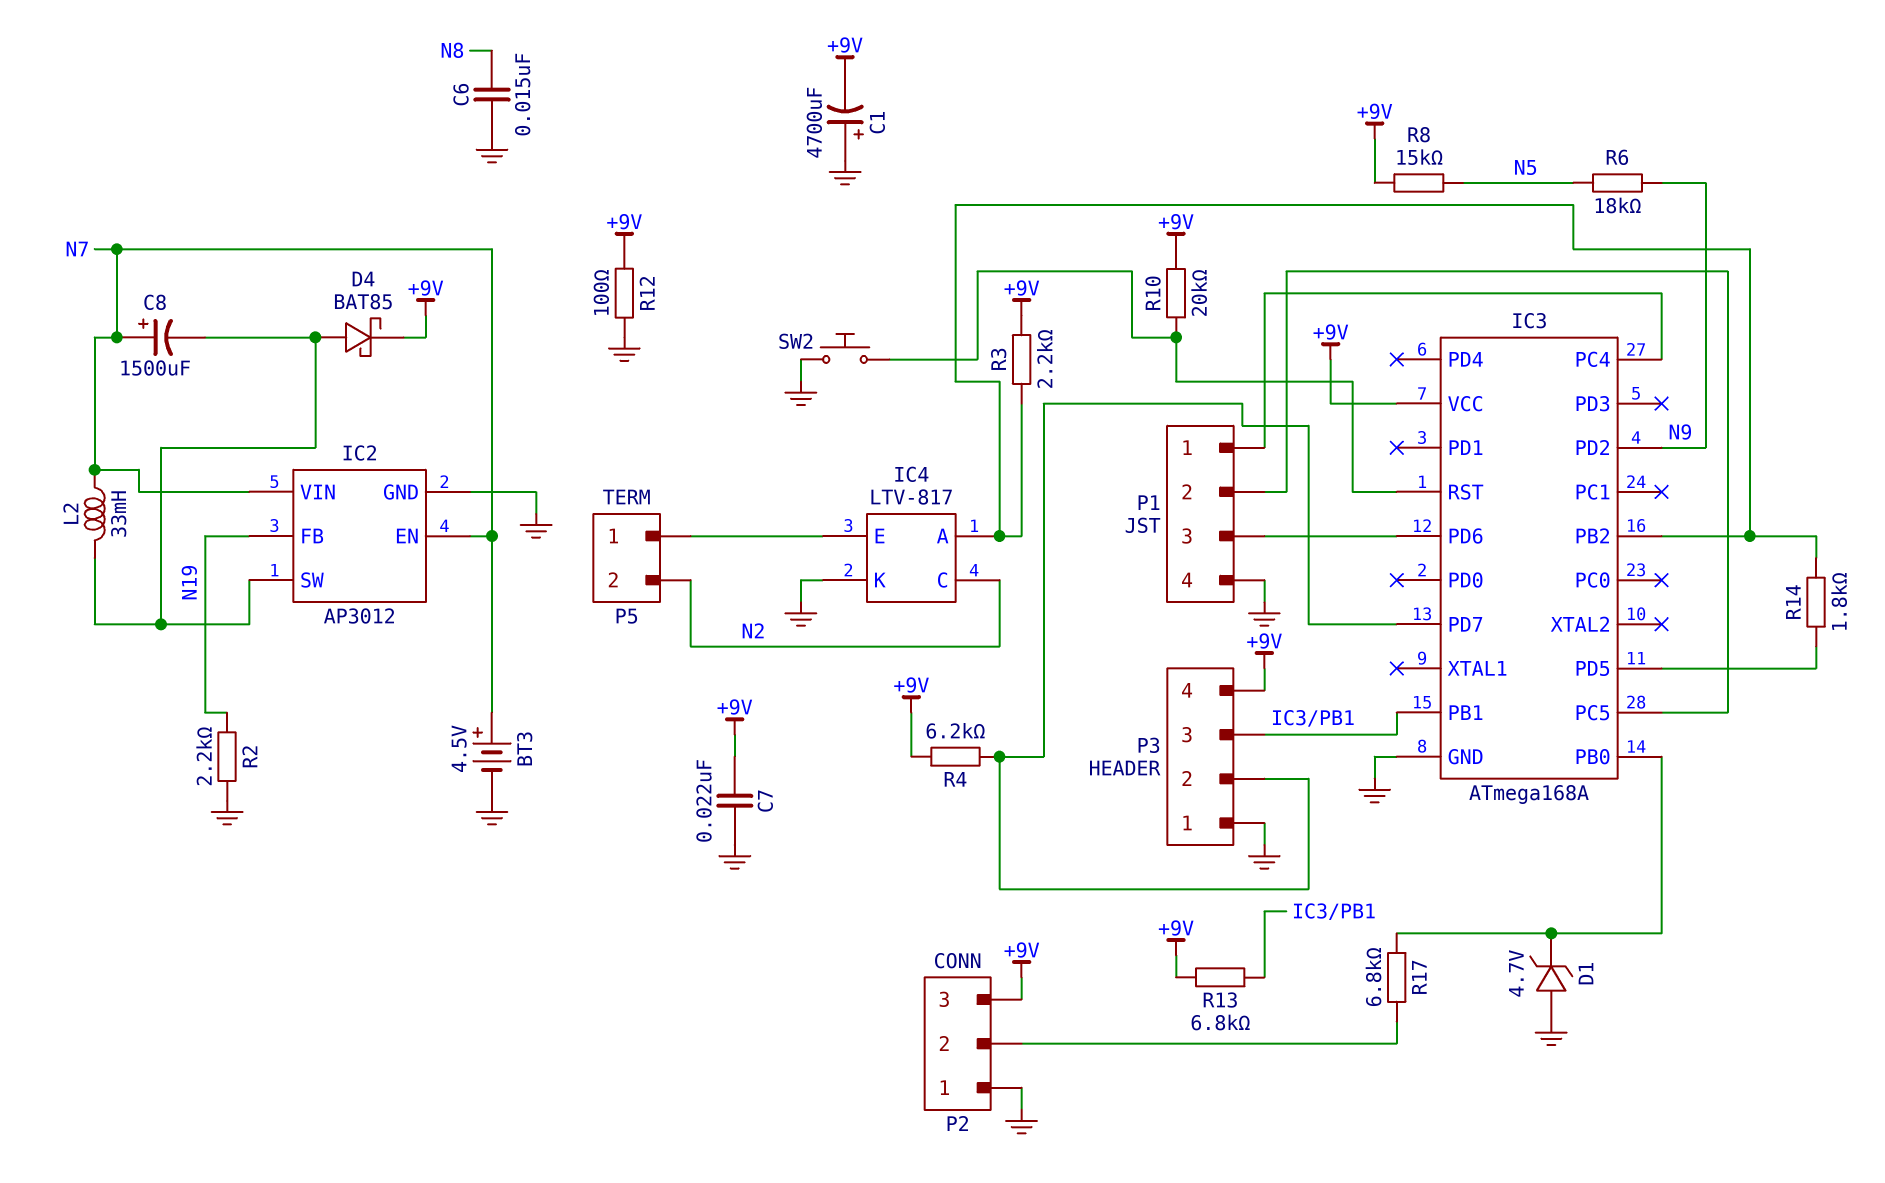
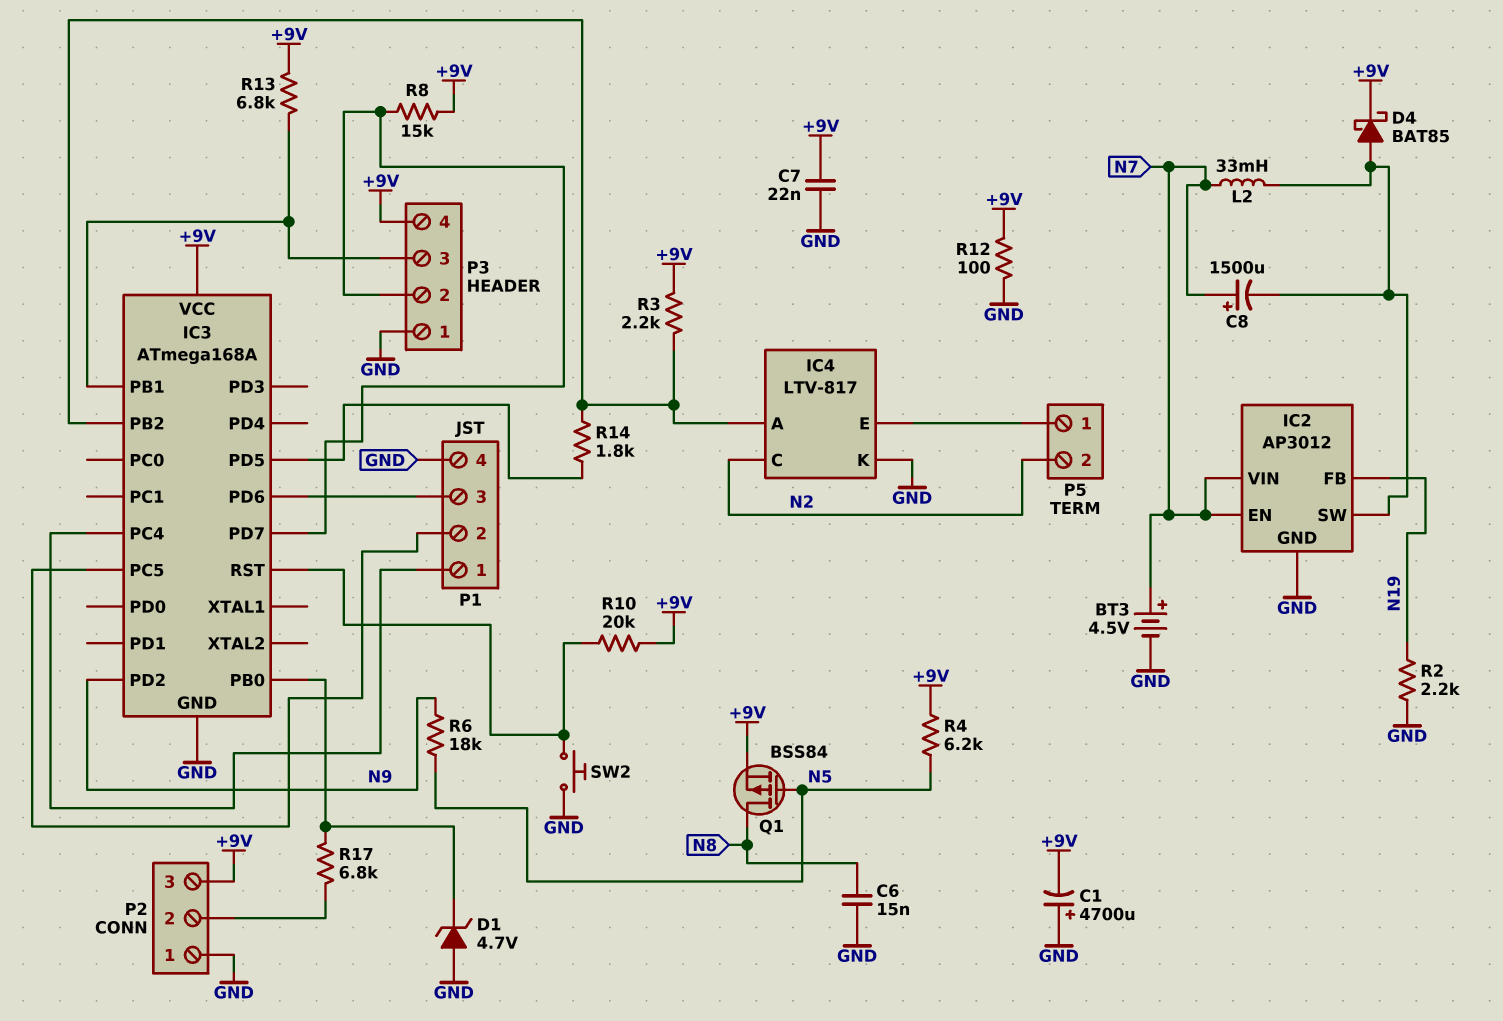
Q1: none -> PMOS BSS84 (G N5, D N8, S +9V)
R4: 6.2k (+9V, IC3/PD7) -> 6.2k (+9V, N5)
R8: 15k (+9V, N5) -> 15k (+9V, IC3/PD7)

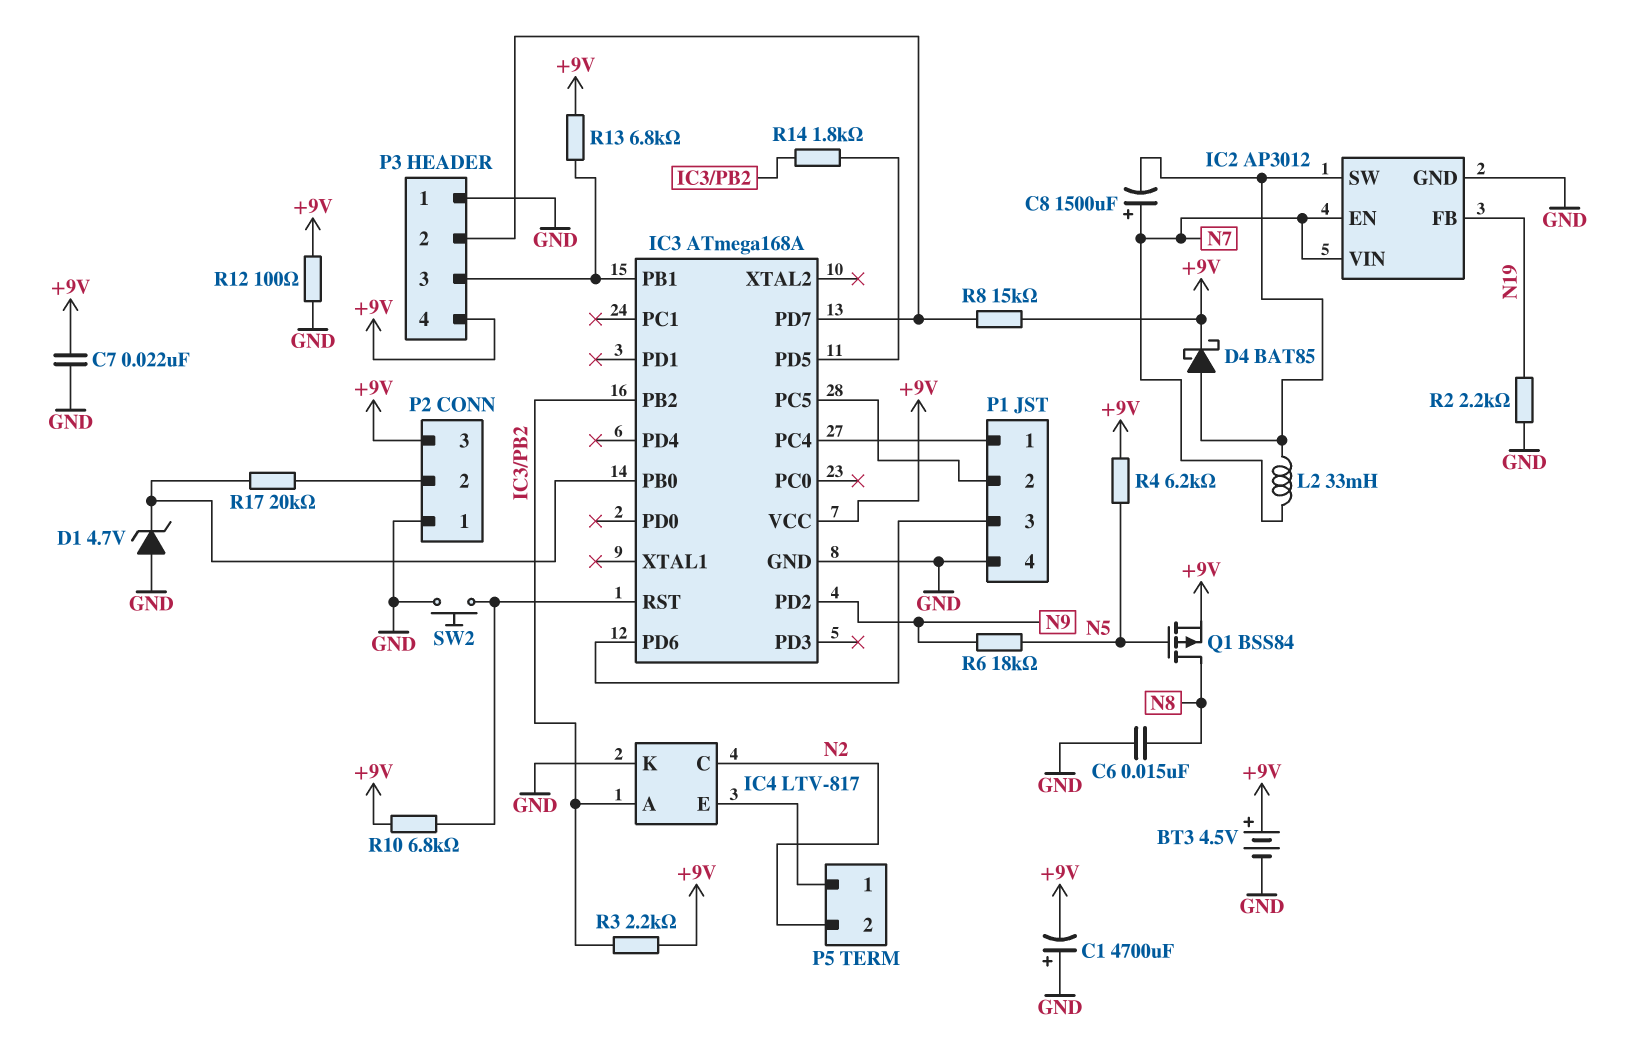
BT3: 4.5V (plus N7, minus GND) -> 4.5V (plus +9V, minus GND)
R10: 20k (+9V, IC3/RST) -> 6.8k (+9V, IC3/RST)
R17: 6.8k (IC3/PB0, P2/2) -> 20k (IC3/PB0, P2/2)

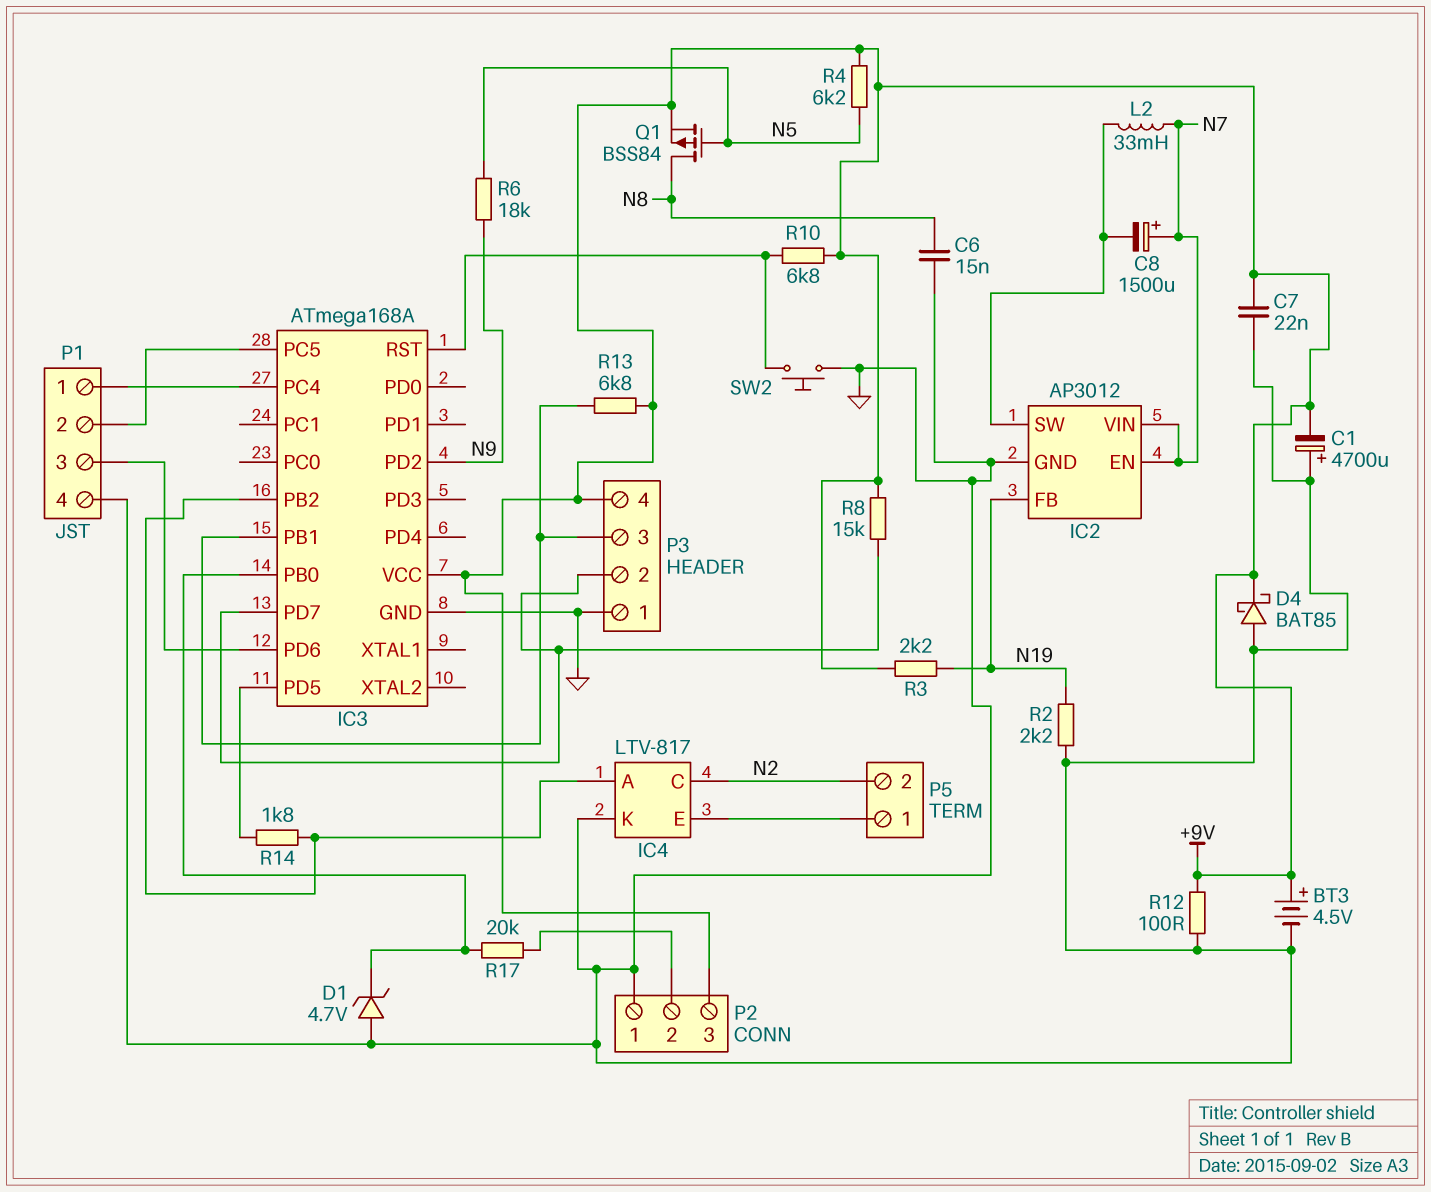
D4: schottky BAT85 (A IC2/SW, K +9V) -> schottky BAT85 (A GND, K +9V)
R3: 2.2k (+9V, IC3/PB2) -> 2.2k (+9V, N19)

